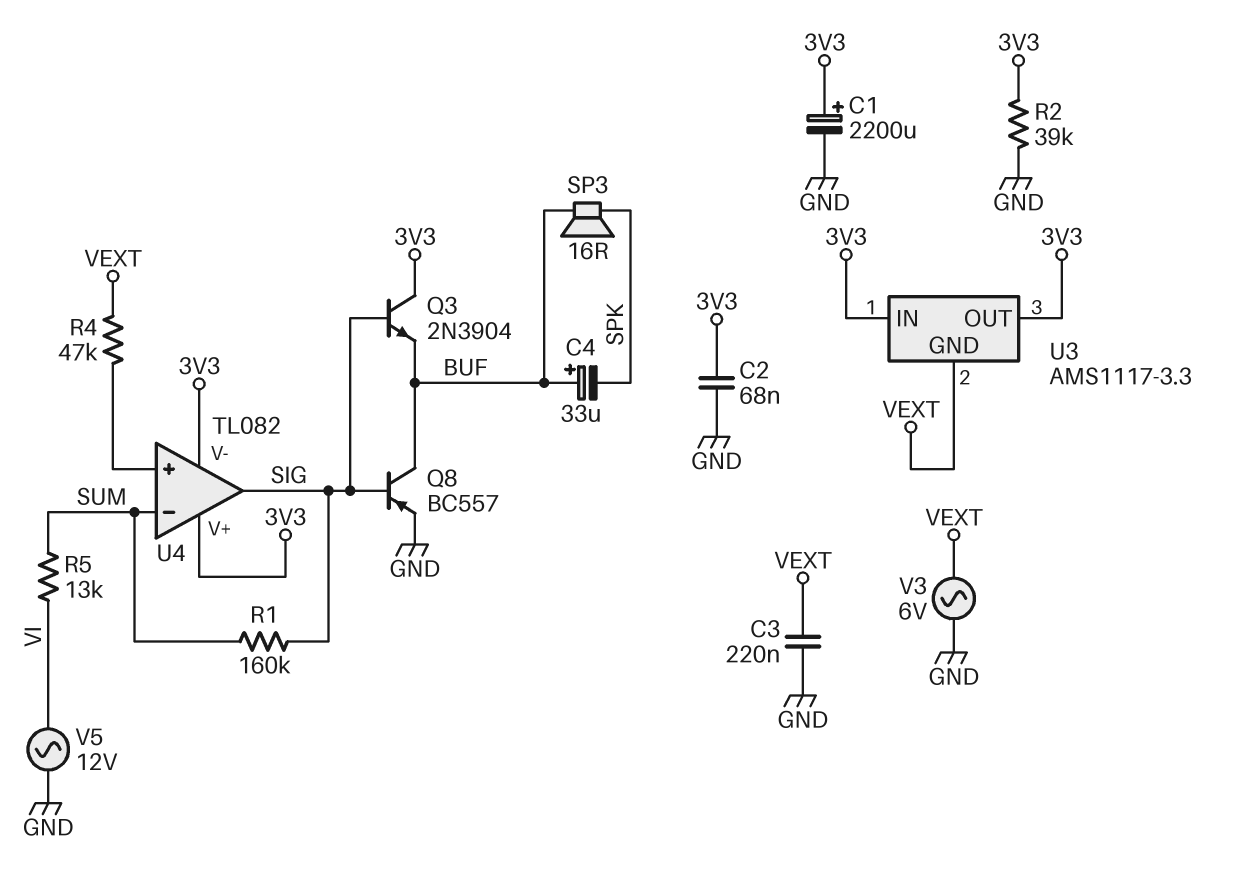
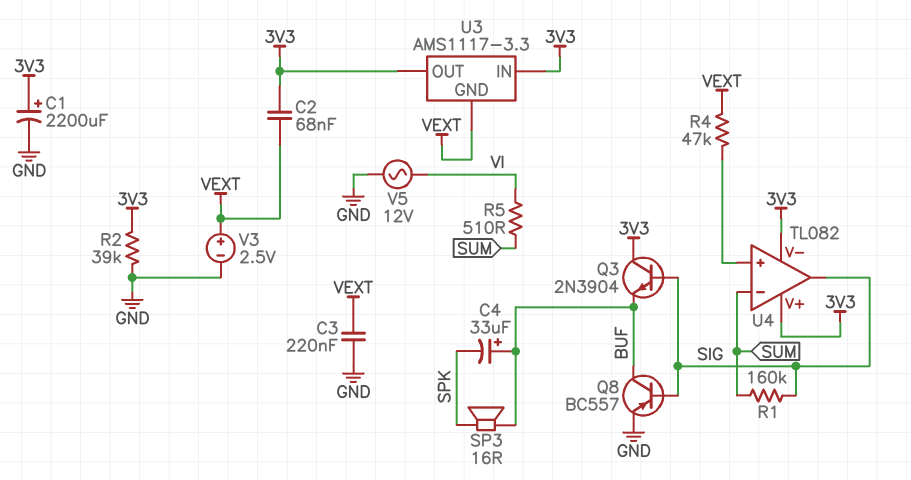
C2: 68nF (3V3, GND) -> 68nF (3V3, VEXT)
R5: 13k (SUM, VI) -> 510 (SUM, VI)
V3: AC 6V (GND, VEXT) -> 2.5V (plus VEXT, minus GND)

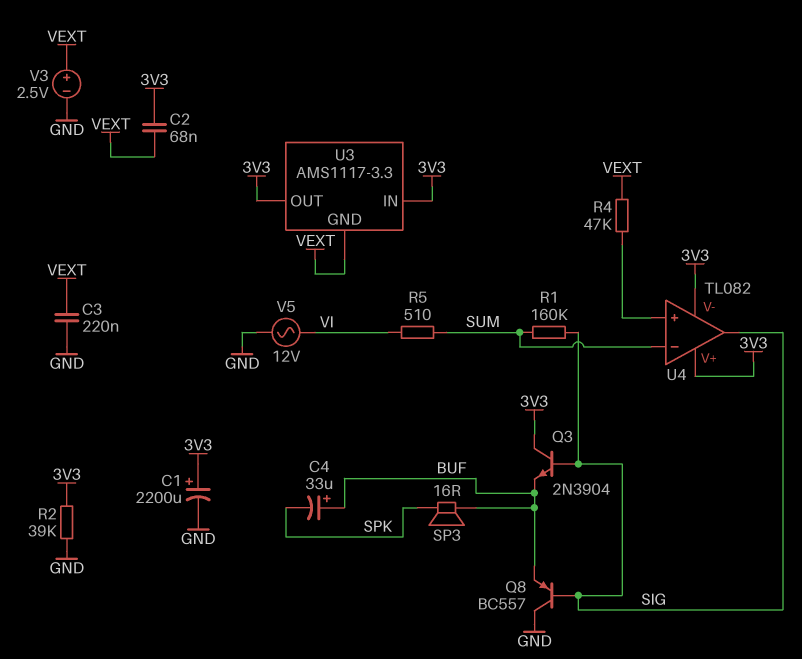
Q8: PNP BC557 (B SIG, C BUF, E GND) -> PNP BC557 (B SIG, C GND, E BUF)

